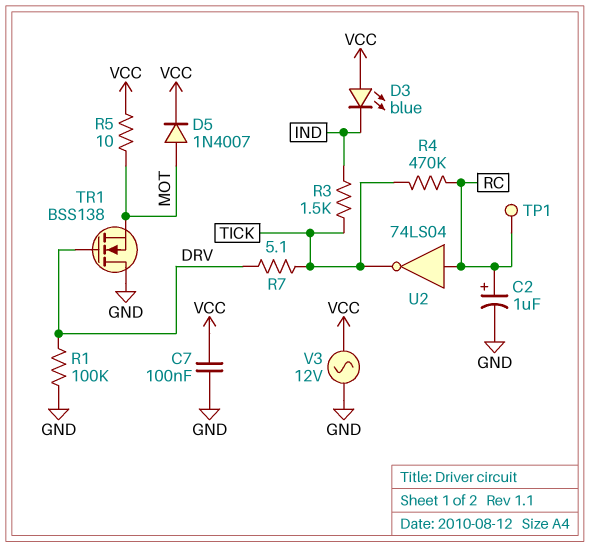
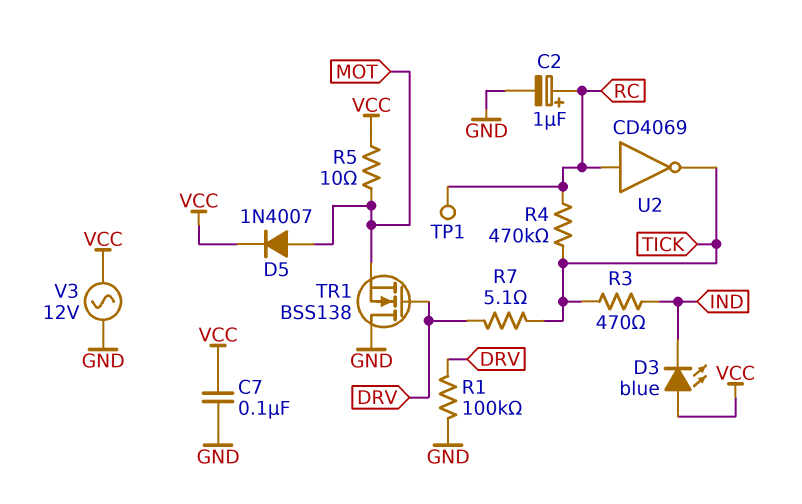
R3: 1.5k (IND, TICK) -> 470 (IND, TICK)
U2: NOT 74LS04 (in RC, out TICK) -> NOT CD4069 (in RC, out TICK)

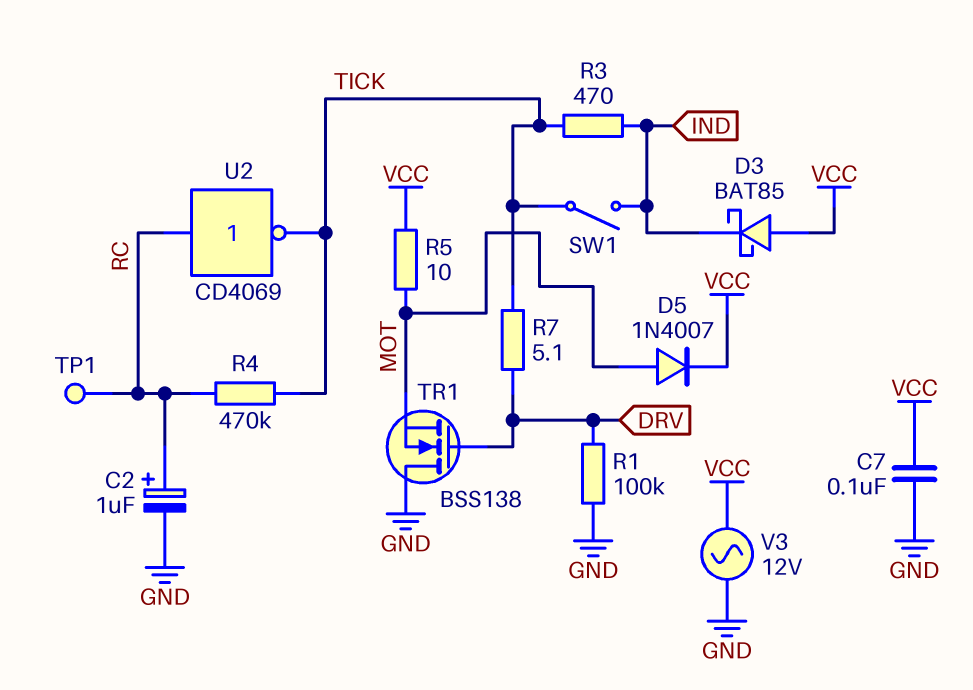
D3: LED blue (A VCC, K IND) -> schottky BAT85 (A VCC, K IND)
SW1: none -> switch (IND, TICK)

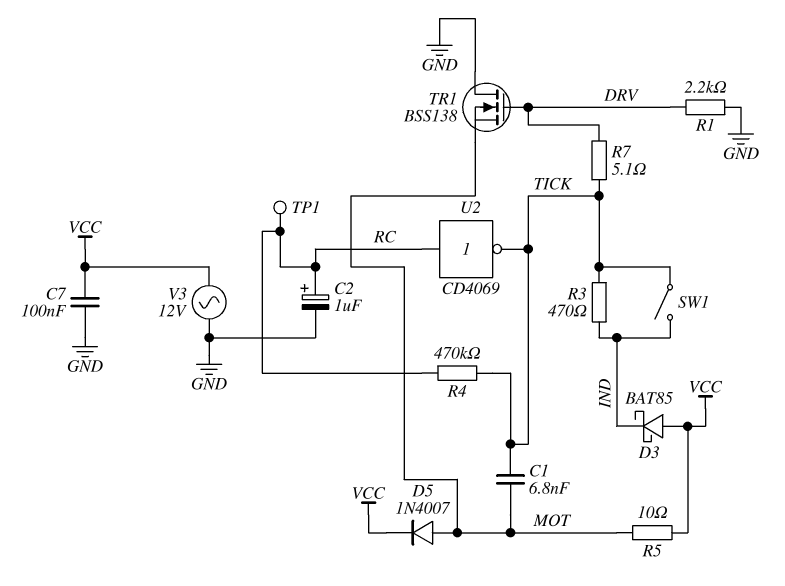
C1: none -> 6.8nF (MOT, TICK)
R1: 100k (DRV, GND) -> 2.2k (DRV, GND)

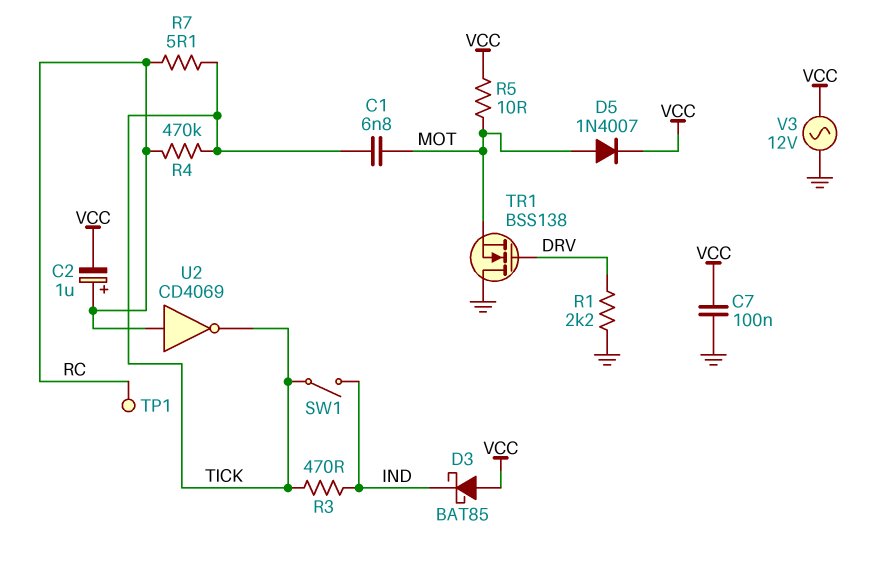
C2: 1uF (plus RC, minus GND) -> 1uF (plus RC, minus VCC)
R7: 5.1 (DRV, TICK) -> 5.1 (RC, TICK)

